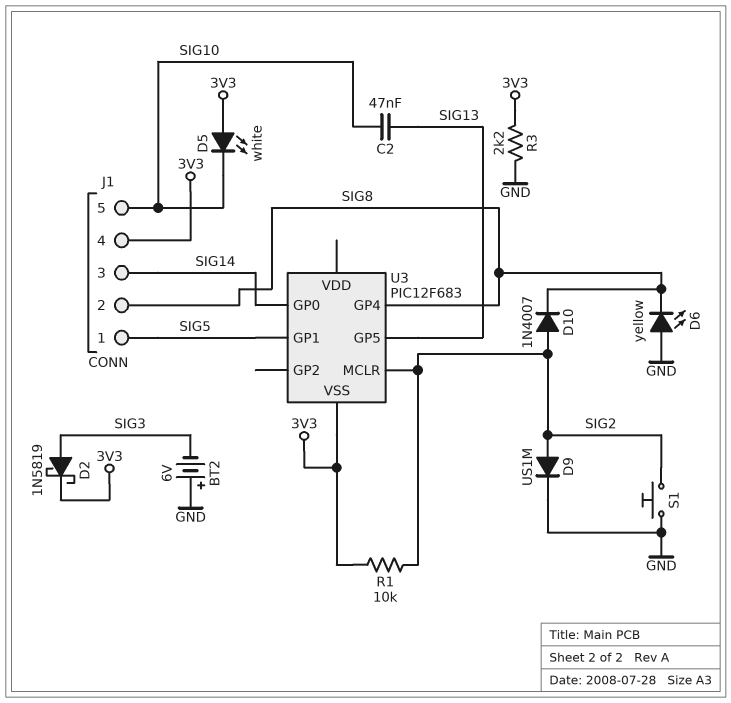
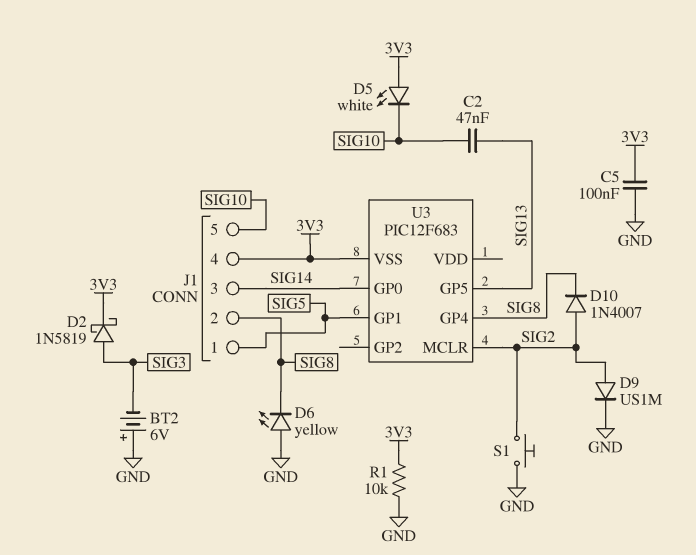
C5: none -> 100nF (3V3, GND)
R1: 10k (3V3, SIG2) -> 10k (3V3, GND)
R3: 2.2k (3V3, GND) -> none

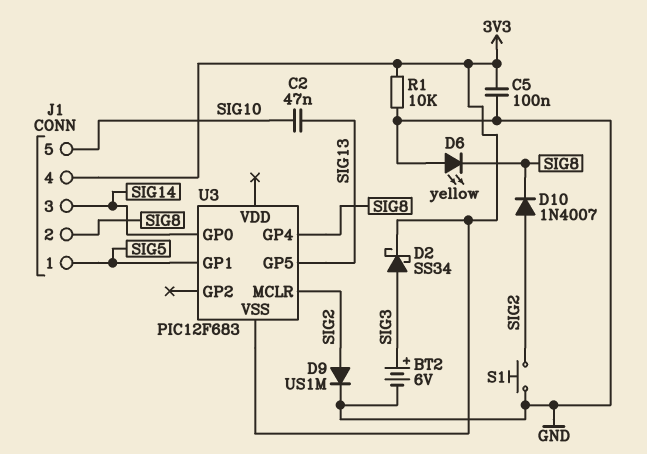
BT2: 6V (plus GND, minus SIG3) -> 6V (plus SIG3, minus GND)
D2: schottky 1N5819 (A SIG3, K 3V3) -> schottky SS34 (A SIG3, K 3V3)
D5: LED white (A 3V3, K SIG10) -> none

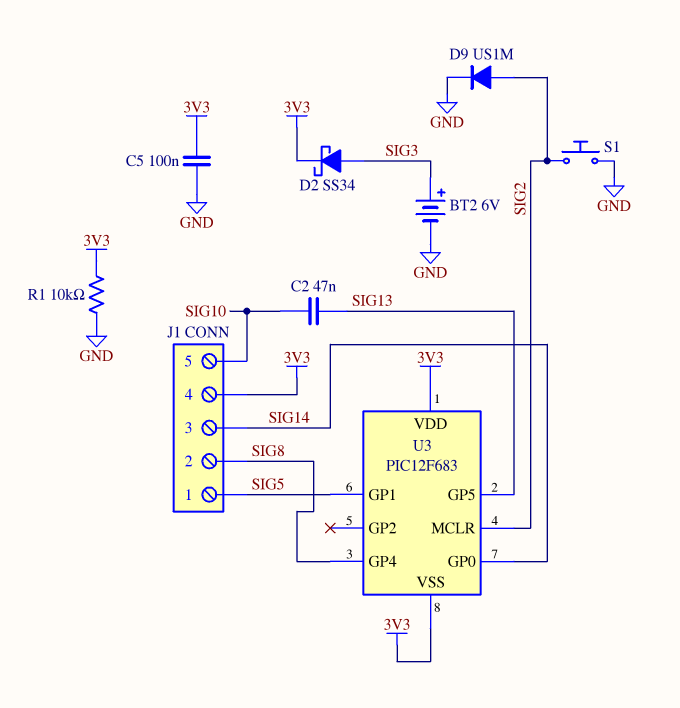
D6: LED yellow (A GND, K SIG8) -> none
D10: diode 1N4007 (A SIG2, K SIG8) -> none
U3 pin VDD: none -> 3V3

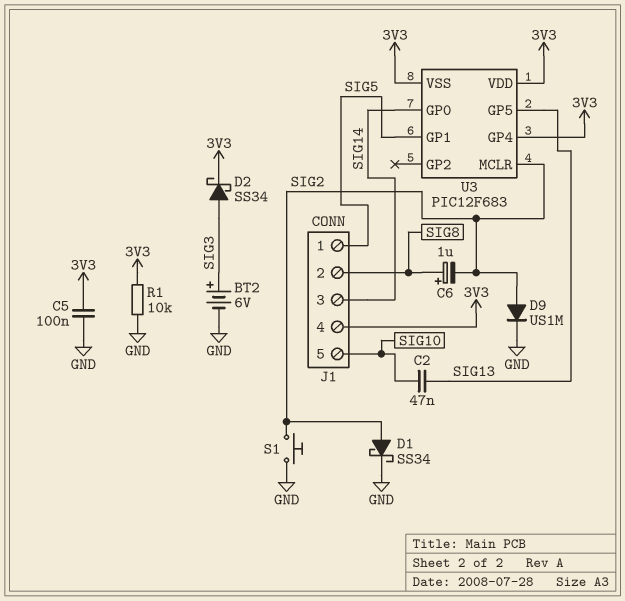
C6: none -> 1uF (plus SIG8, minus SIG2)
D1: none -> schottky SS34 (A SIG2, K GND)
U3 pin GP4: SIG8 -> 3V3

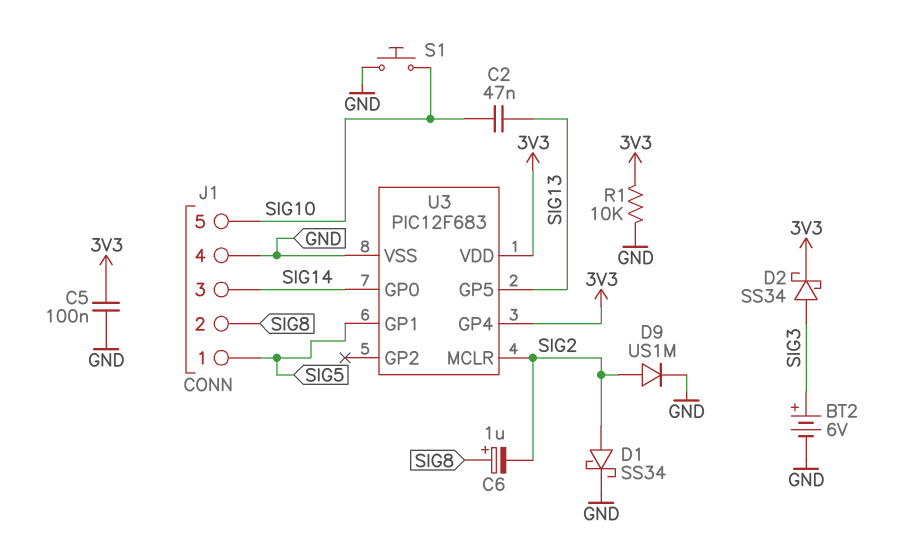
J1 pin 4: 3V3 -> GND
S1: button (GND, SIG2) -> button (GND, SIG10)
U3 pin VSS: 3V3 -> GND

